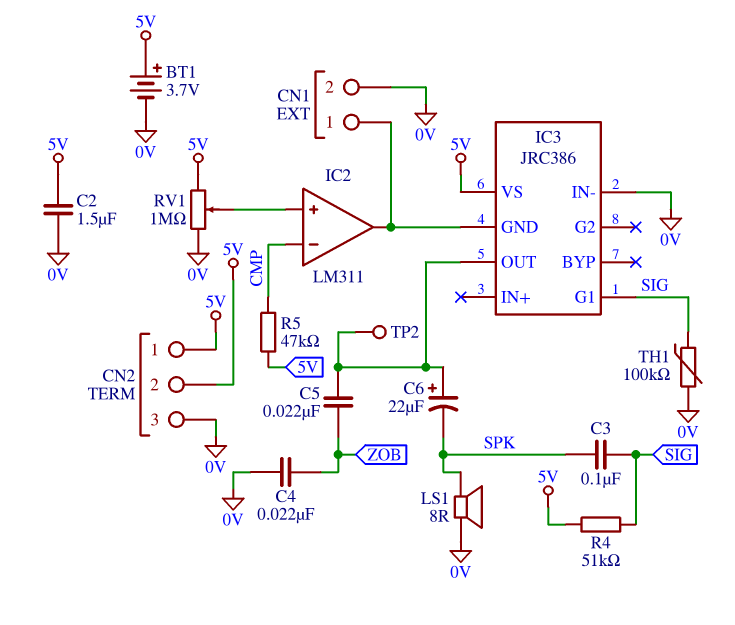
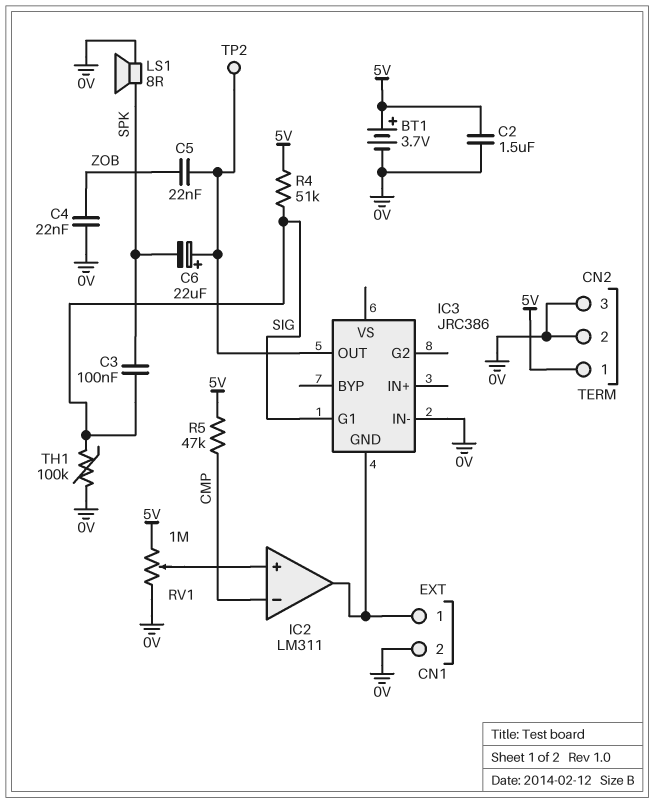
CN2 pin 2: 5V -> 0V
IC3 pin VS: 5V -> none

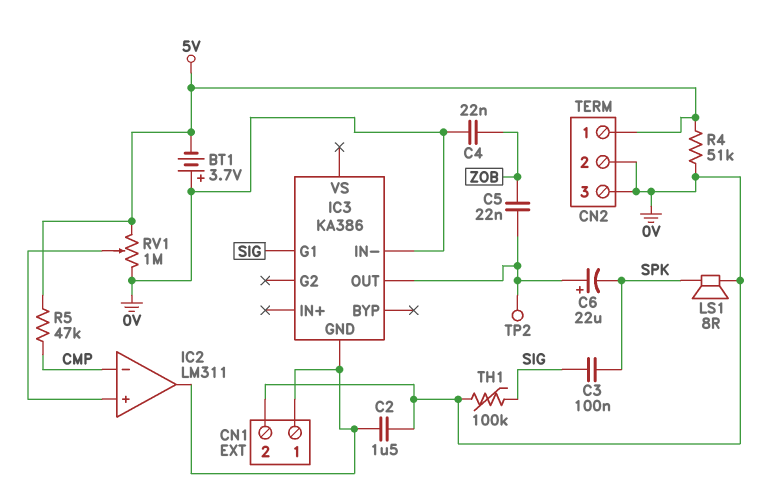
BT1: 3.7V (plus 5V, minus 0V) -> 3.7V (plus 0V, minus 5V)
C2: 1.5uF (0V, 5V) -> 1.5uF (0V, CN1/1)
IC3: JRC386 -> KA386
R4: 51k (5V, SIG) -> 51k (0V, 5V)

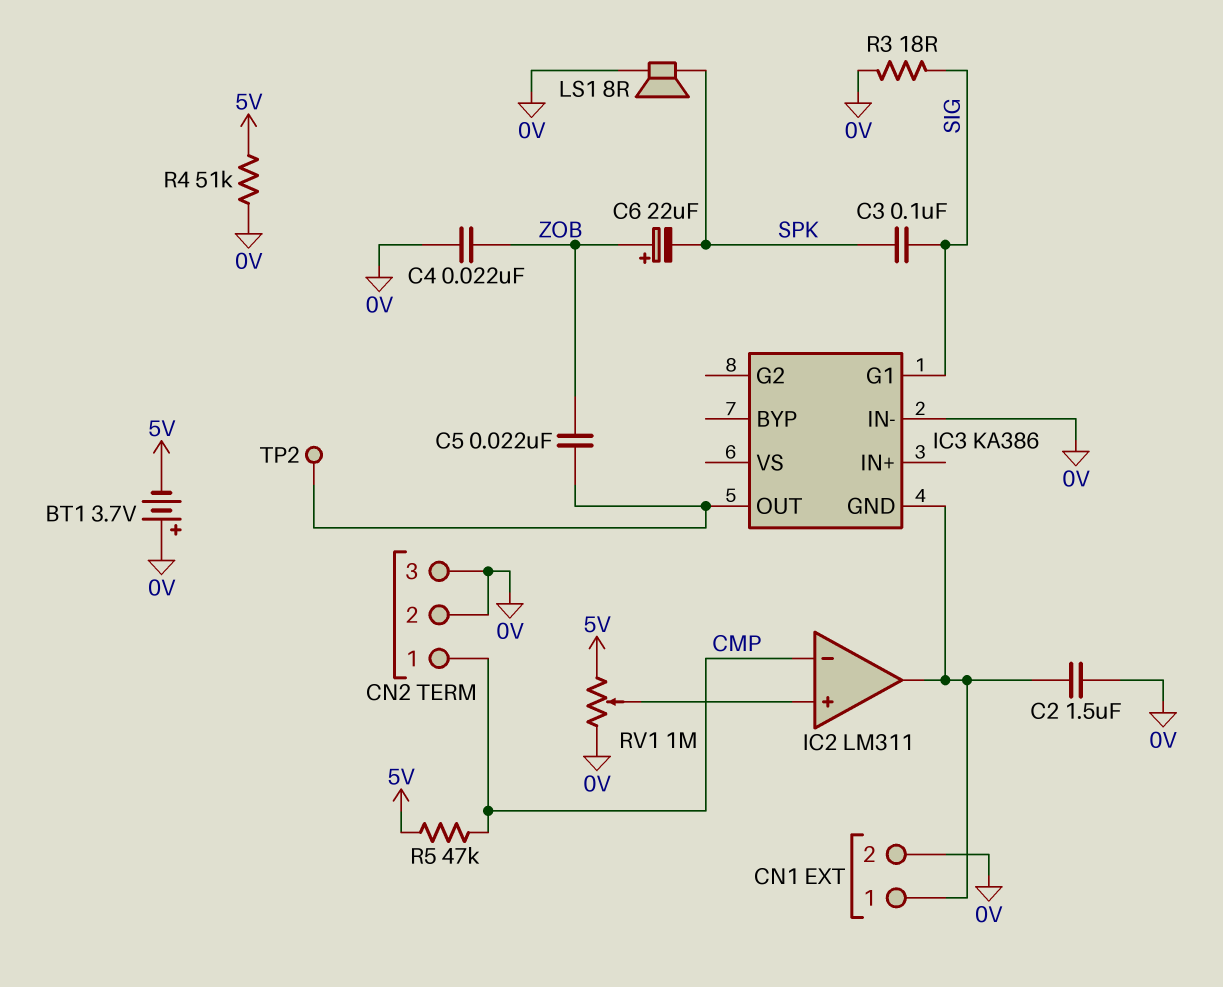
C6: 22uF (plus IC3/OUT, minus SPK) -> 22uF (plus ZOB, minus SPK)
CN2 pin 1: 5V -> CMP
R3: none -> 18 (0V, SIG)
TH1: 100k (0V, SIG) -> none

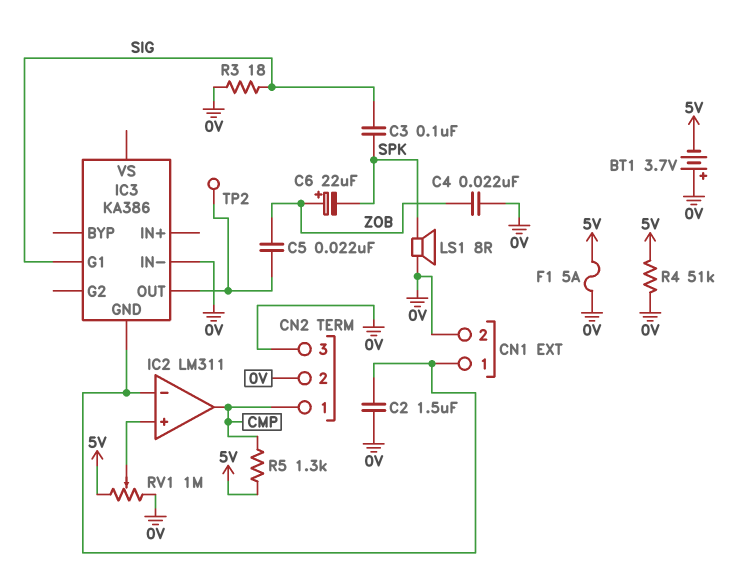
F1: none -> 5A (0V, 5V)
IC2 pin in-: CMP -> CN1/1
IC2 pin out: CN1/1 -> CMP
R5: 47k (5V, CMP) -> 1.3k (5V, CMP)

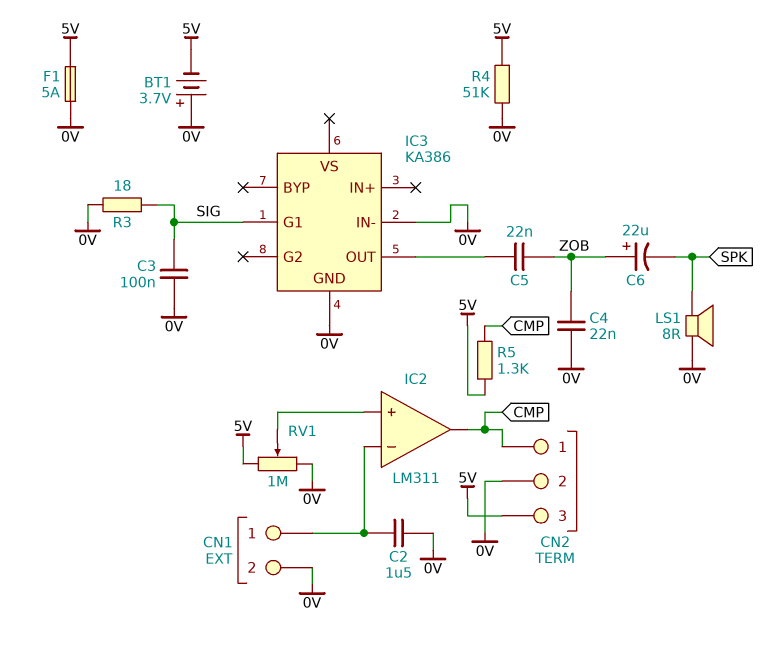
C3: 100nF (SIG, SPK) -> 100nF (0V, SIG)
CN2 pin 3: 0V -> 5V
IC3 pin GND: CN1/1 -> 0V
TP2: test point (IC3/OUT) -> none

